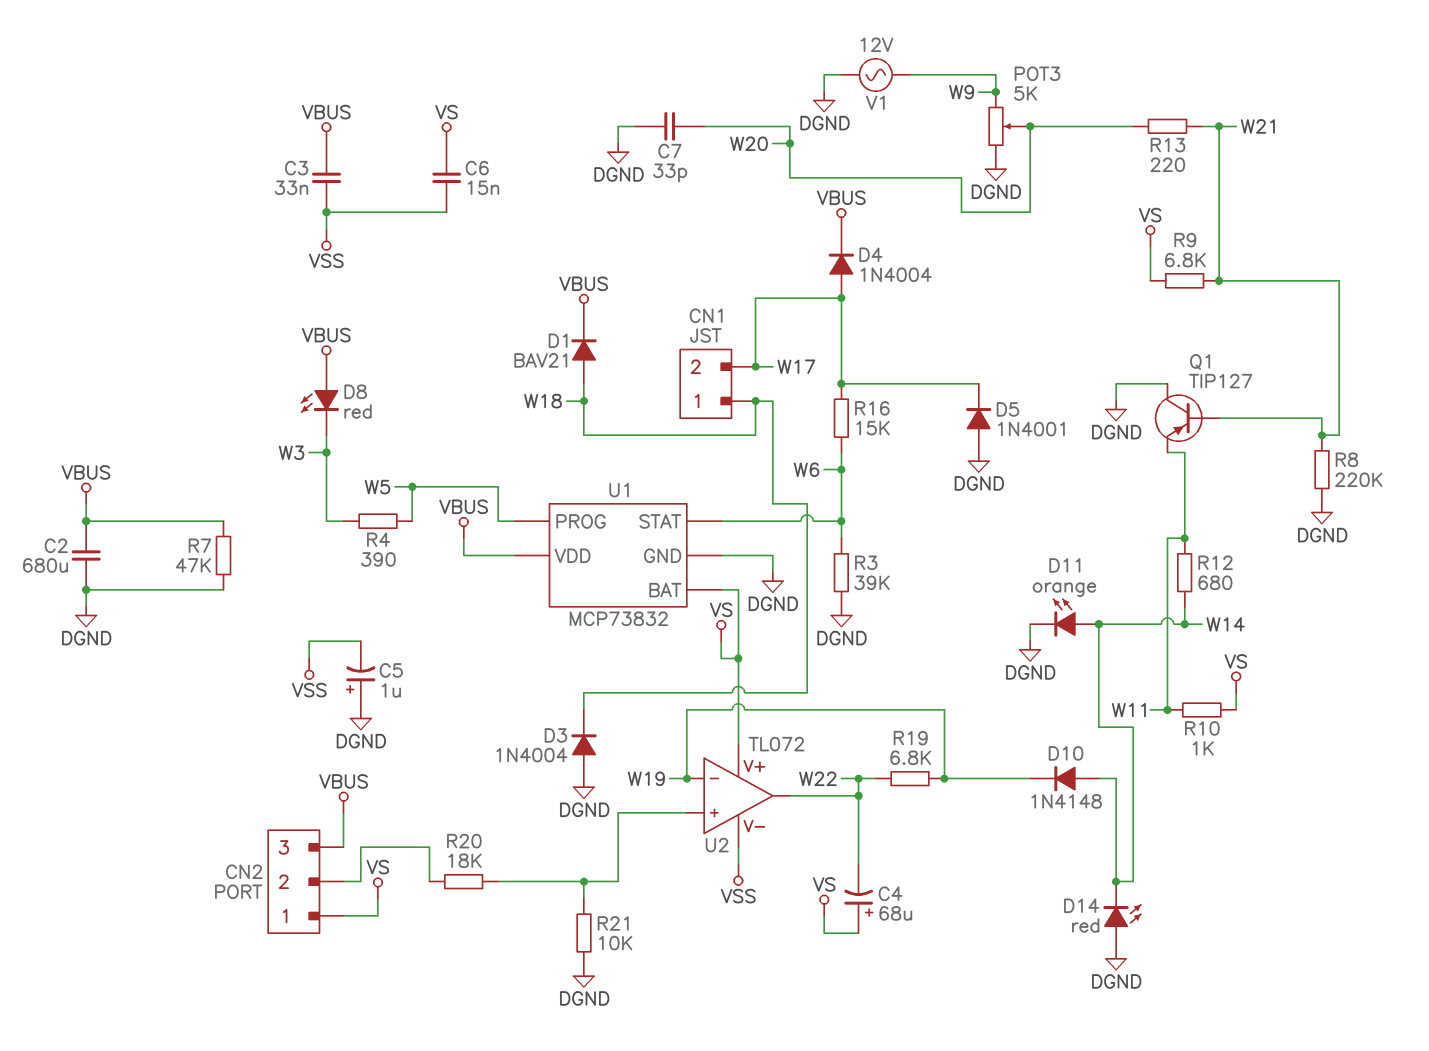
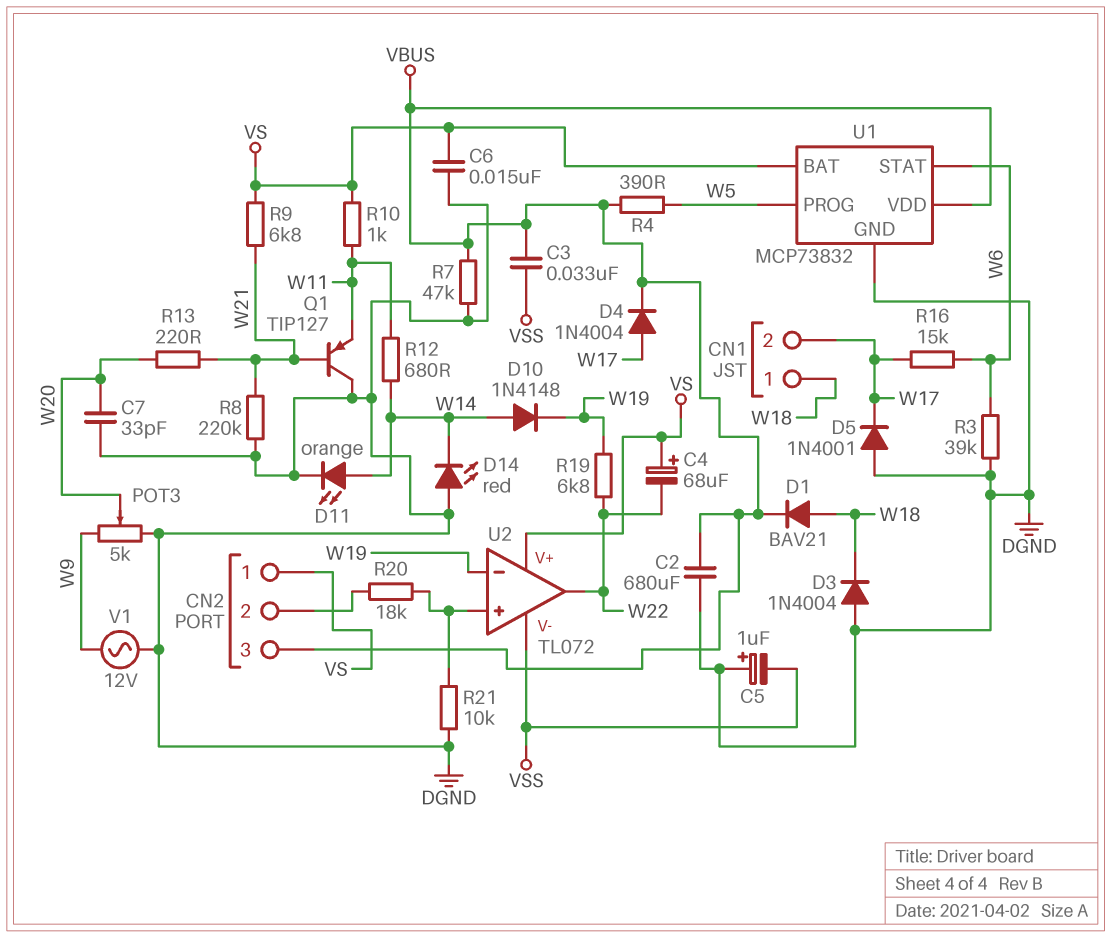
C6: 15nF (VS, VSS) -> 15nF (DGND, VS)
D8: LED red (A VBUS, K W3) -> none
R4: 390 (W3, W5) -> 390 (VBUS, W5)

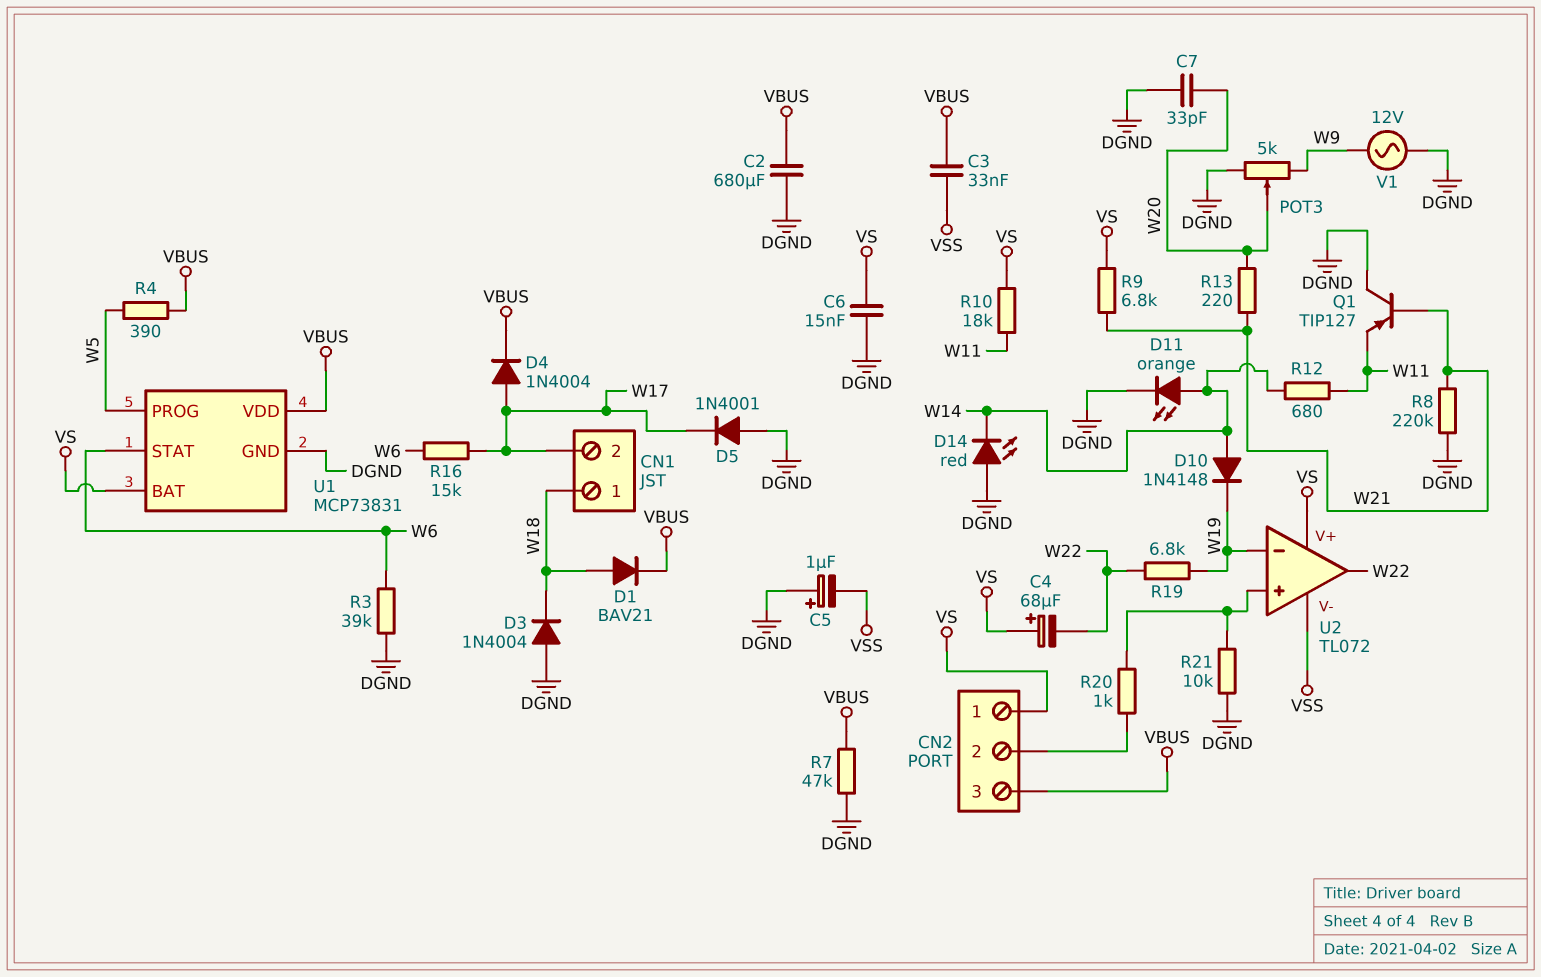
R10: 1k (VS, W11) -> 18k (VS, W11)
R20: 18k (CN2/2, U2/in+) -> 1k (CN2/2, U2/in+)
U1: MCP73832 -> MCP73831

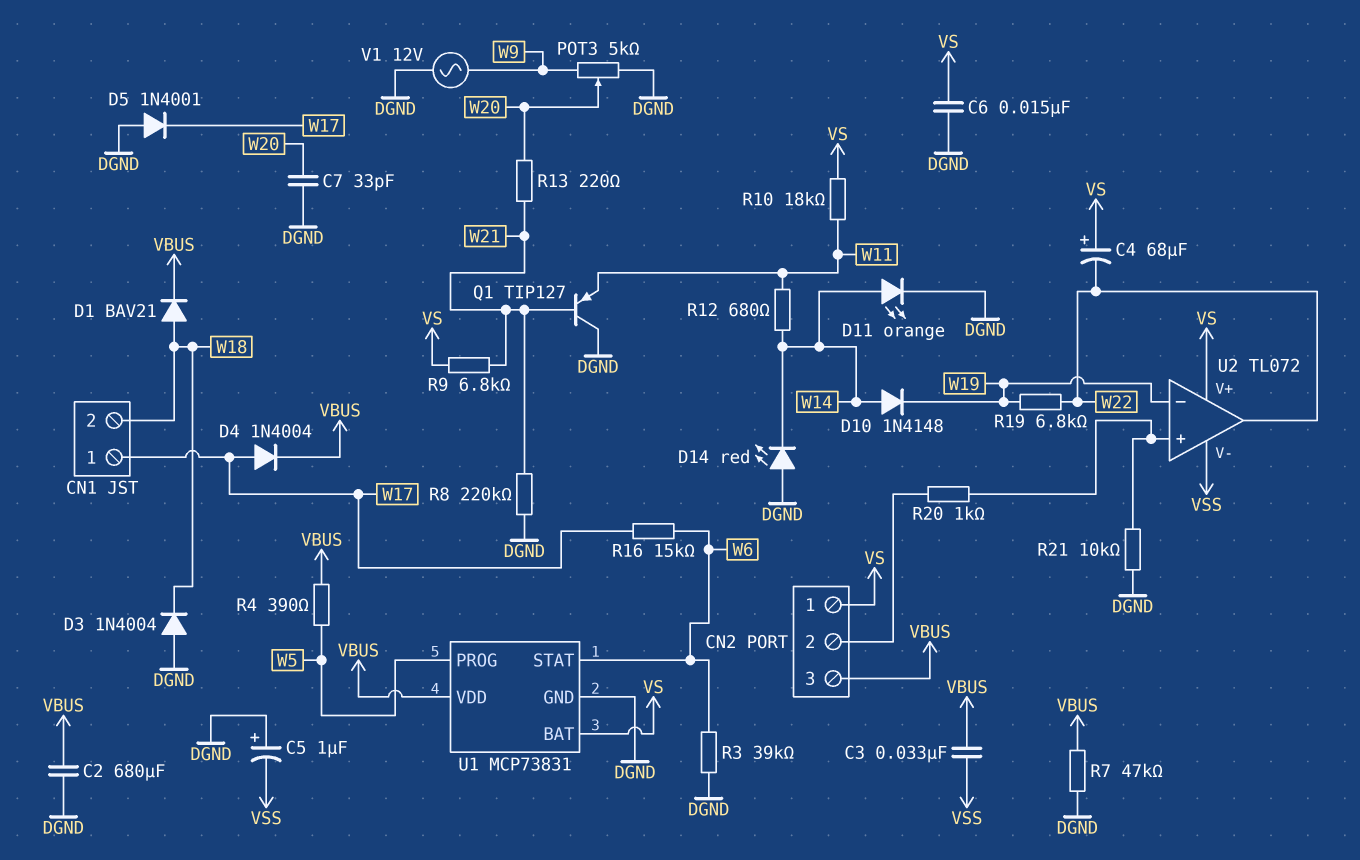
CN1 pin 1: W18 -> W17
CN1 pin 2: W17 -> W18

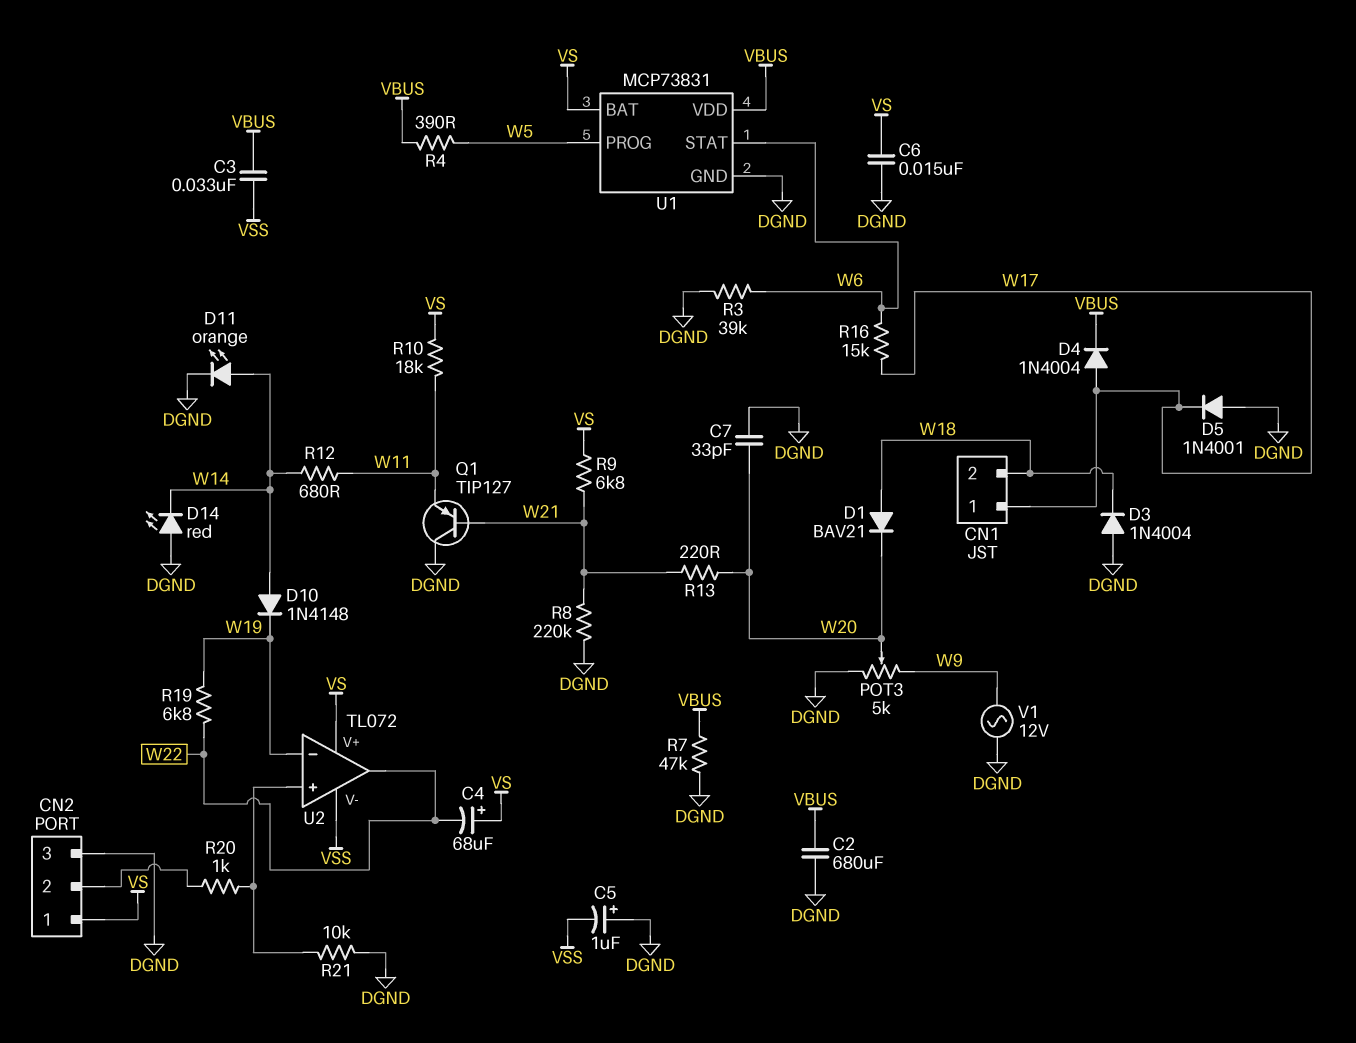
CN2 pin 3: VBUS -> DGND
D1: diode BAV21 (A W18, K VBUS) -> diode BAV21 (A W18, K W20)

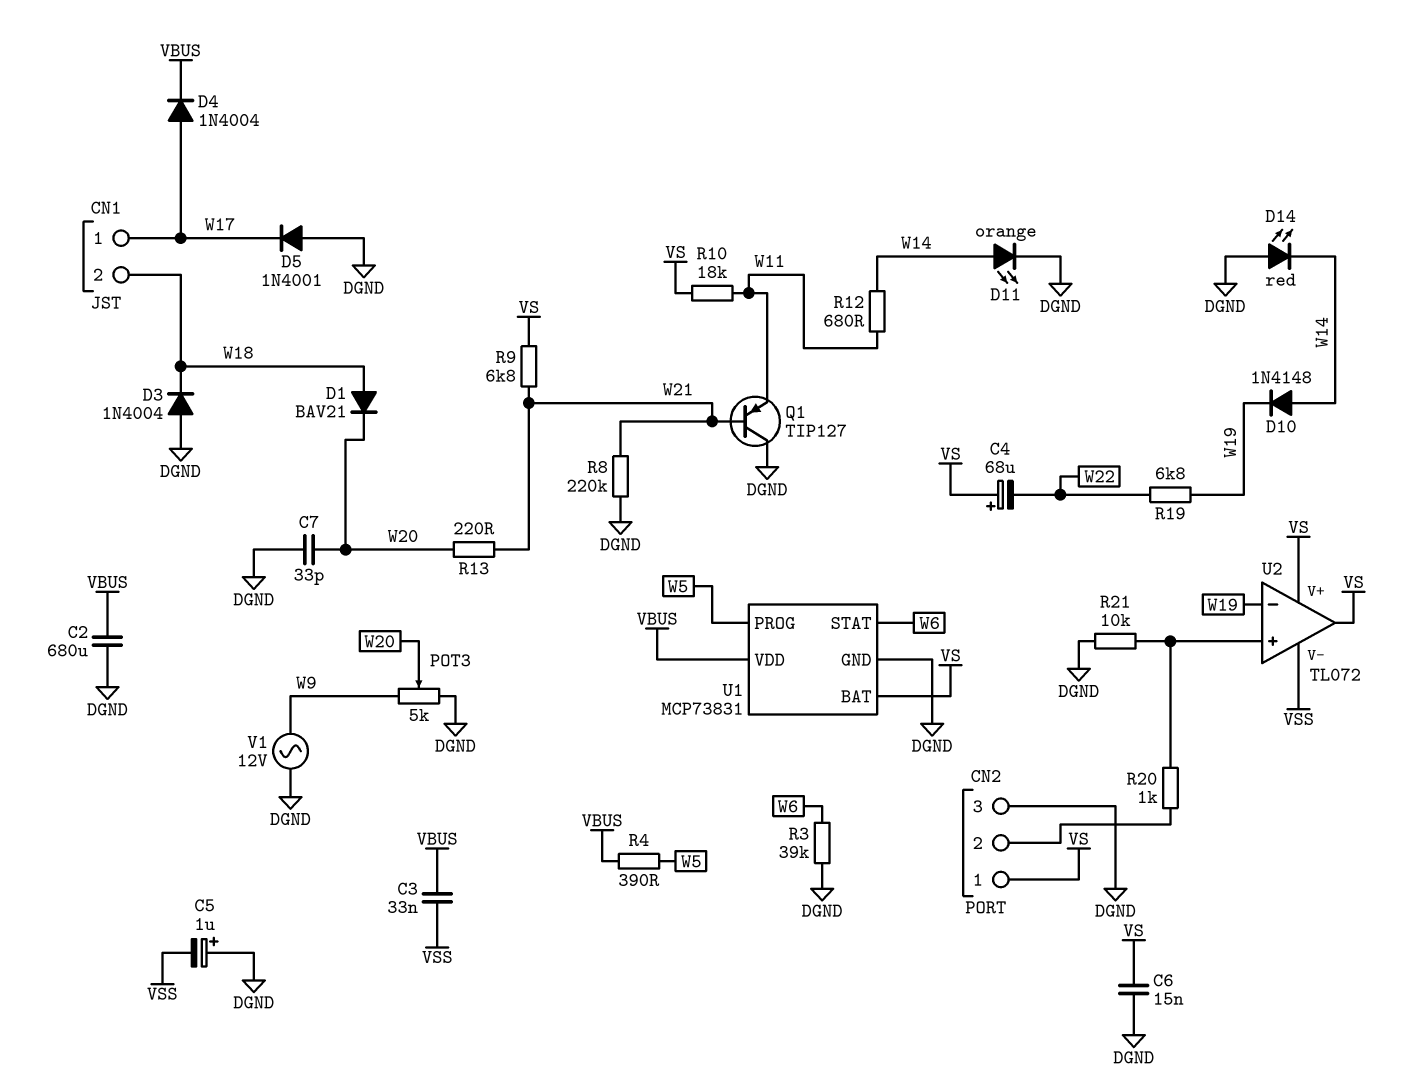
R7: 47k (DGND, VBUS) -> none
R16: 15k (W6, W17) -> none
U2 pin out: W22 -> VS

